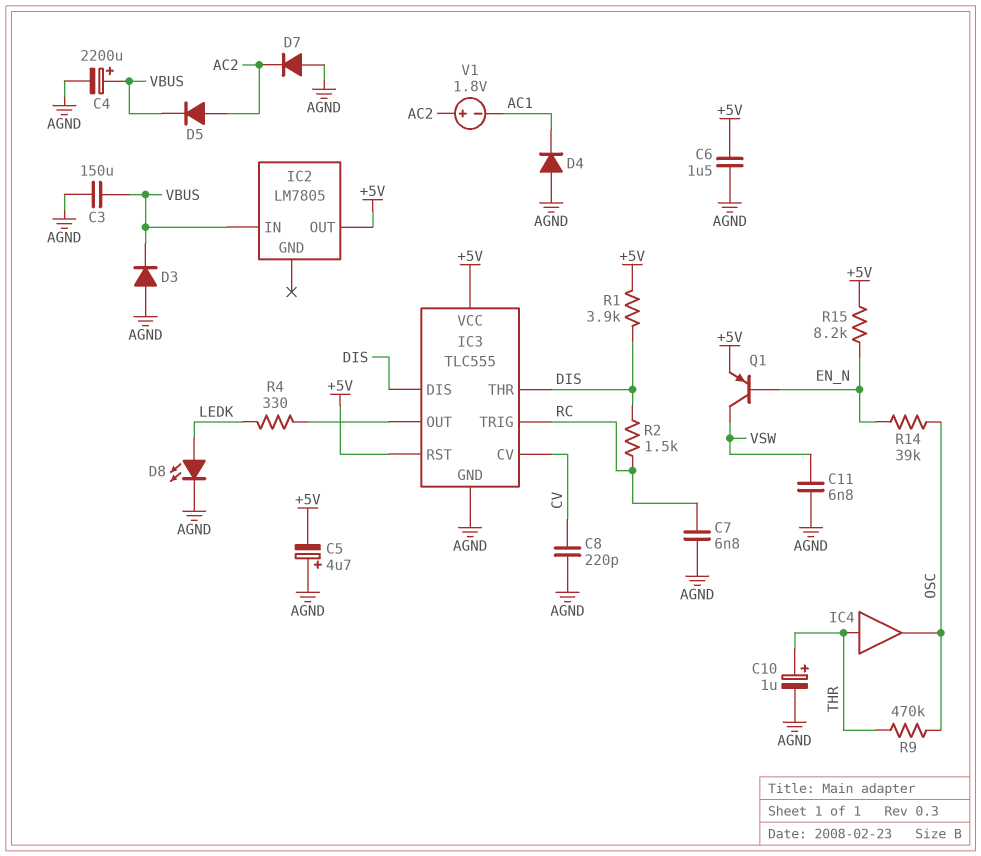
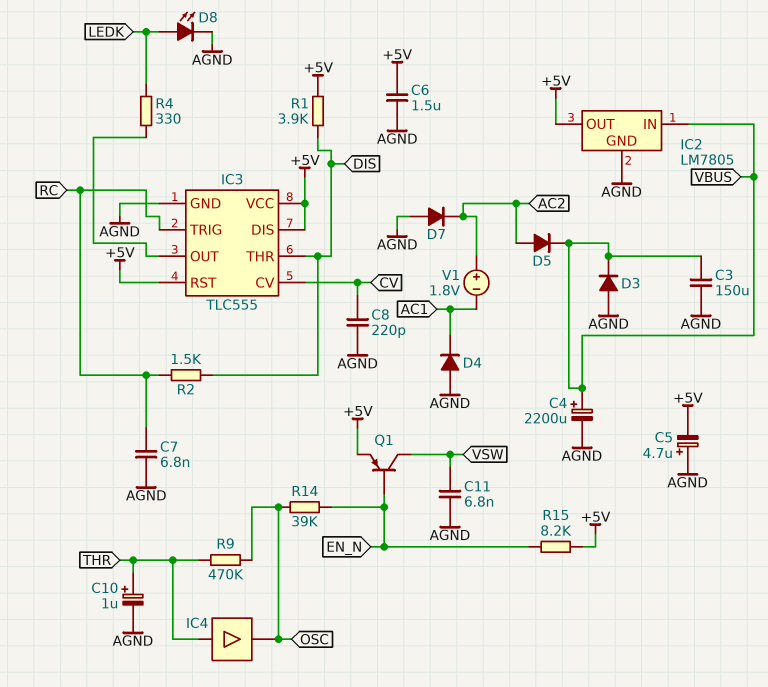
IC2 pin GND: none -> AGND
IC3 pin DIS: DIS -> +5V

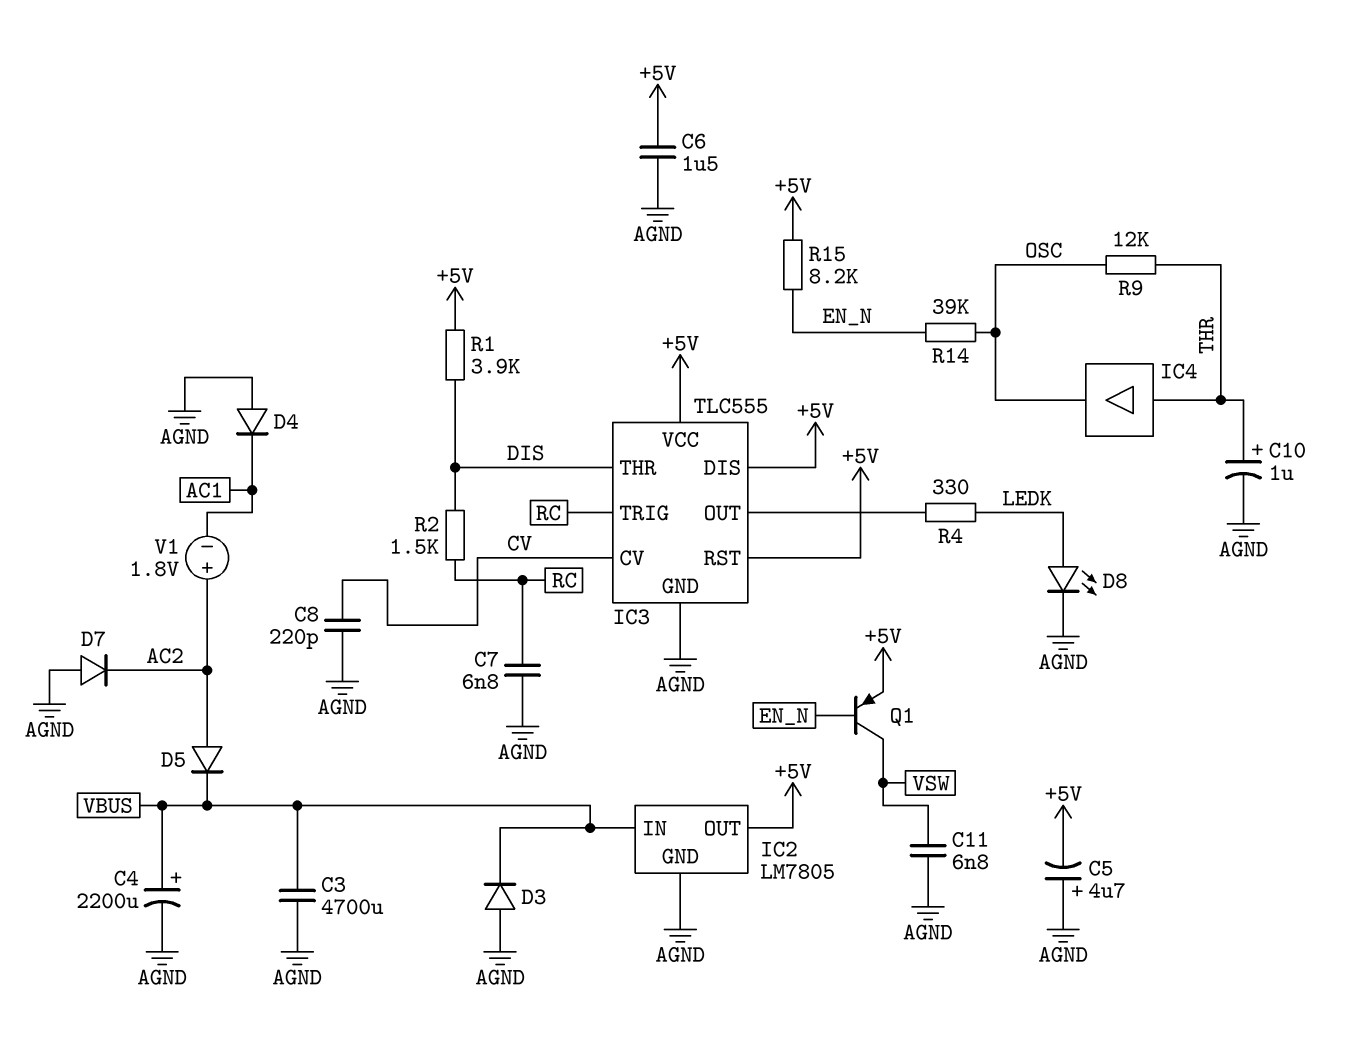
C3: 150uF (AGND, VBUS) -> 4700uF (AGND, VBUS)
R9: 470k (OSC, THR) -> 12k (OSC, THR)

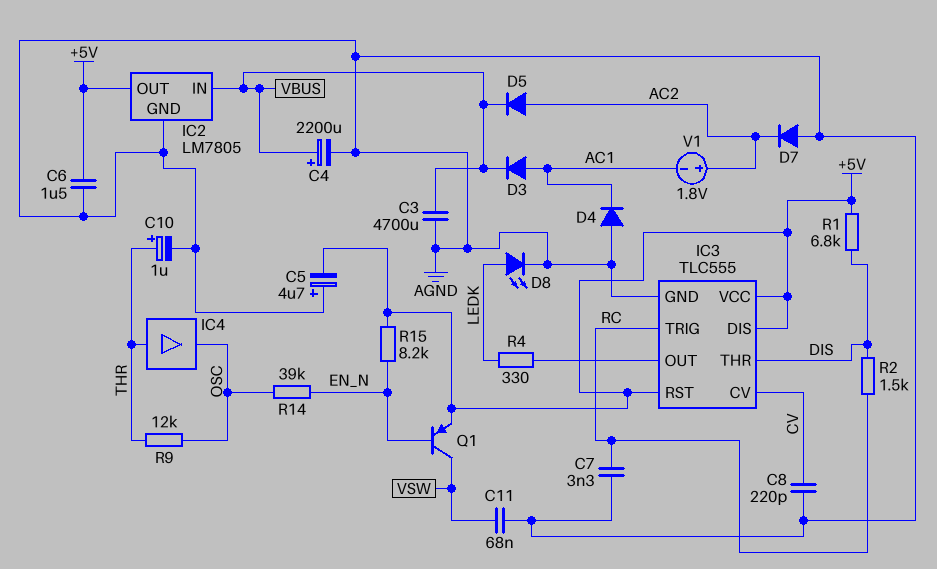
C7: 6.8nF (AGND, RC) -> 3.3nF (AGND, RC)
C11: 6.8nF (AGND, VSW) -> 68nF (AGND, VSW)
D3: diode (A AGND, K VBUS) -> diode (A AC1, K VBUS)
R1: 3.9k (+5V, DIS) -> 6.8k (+5V, DIS)

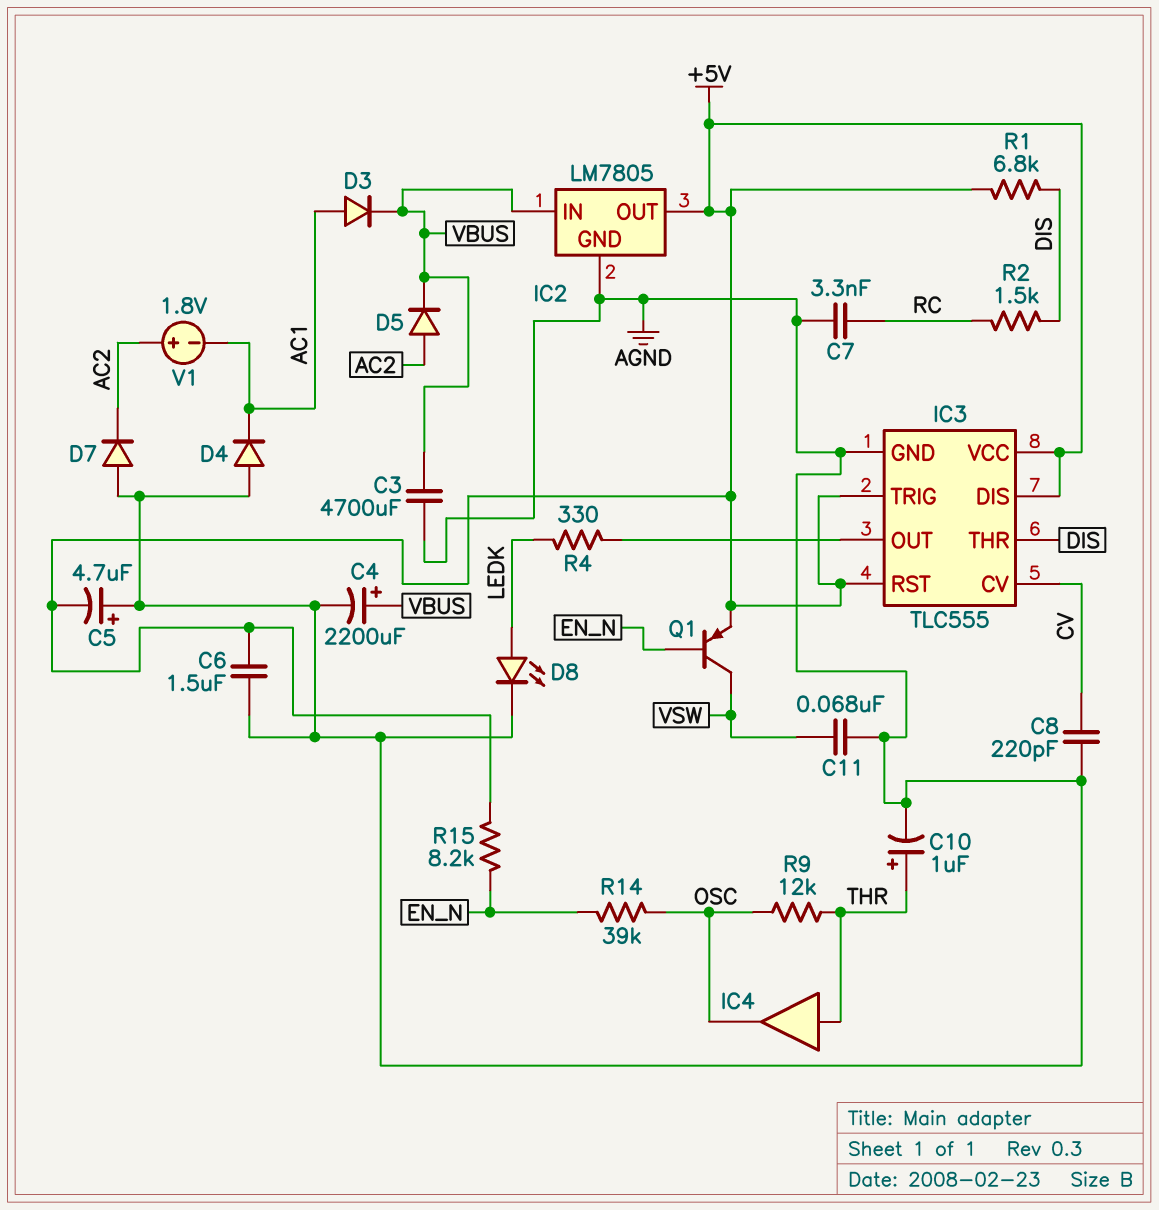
IC3 pin TRIG: RC -> +5V

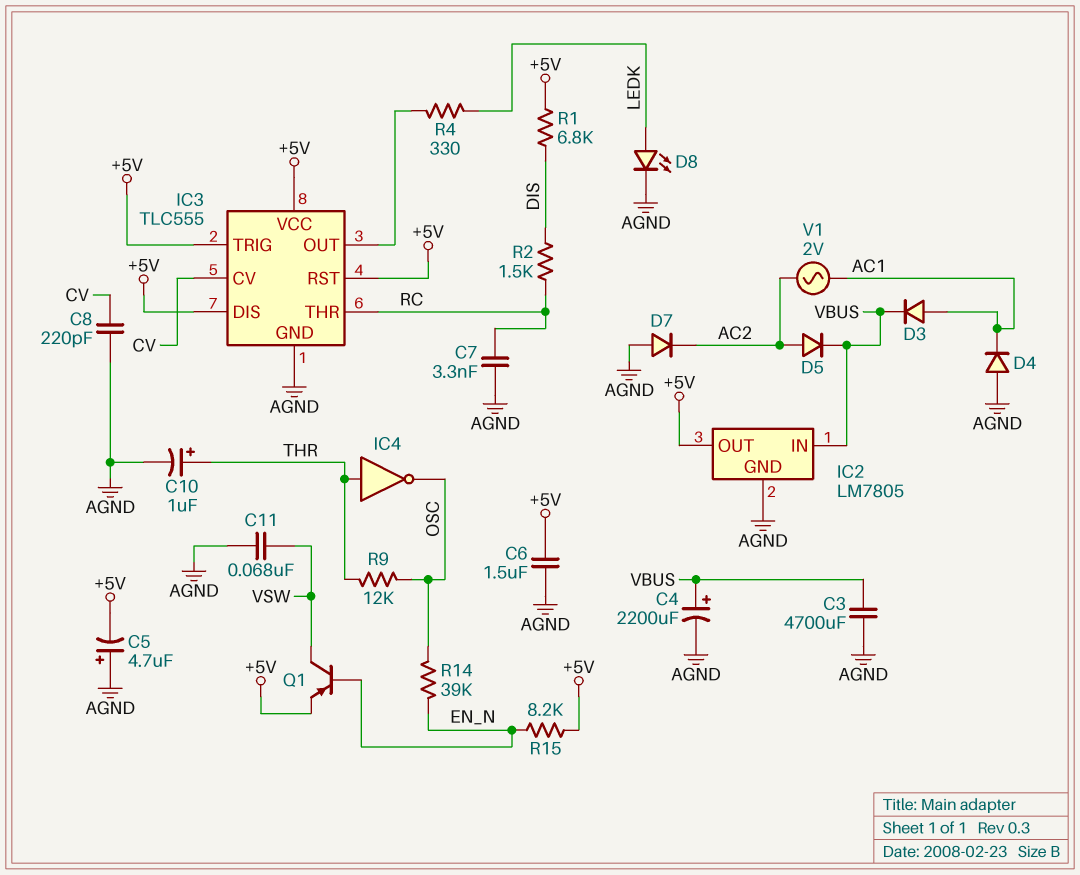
IC3 pin THR: DIS -> RC
IC4: buffer (in THR, out OSC) -> NOT (in THR, out OSC)
V1: 1.8V (plus AC2, minus AC1) -> AC 2V (AC1, AC2)

